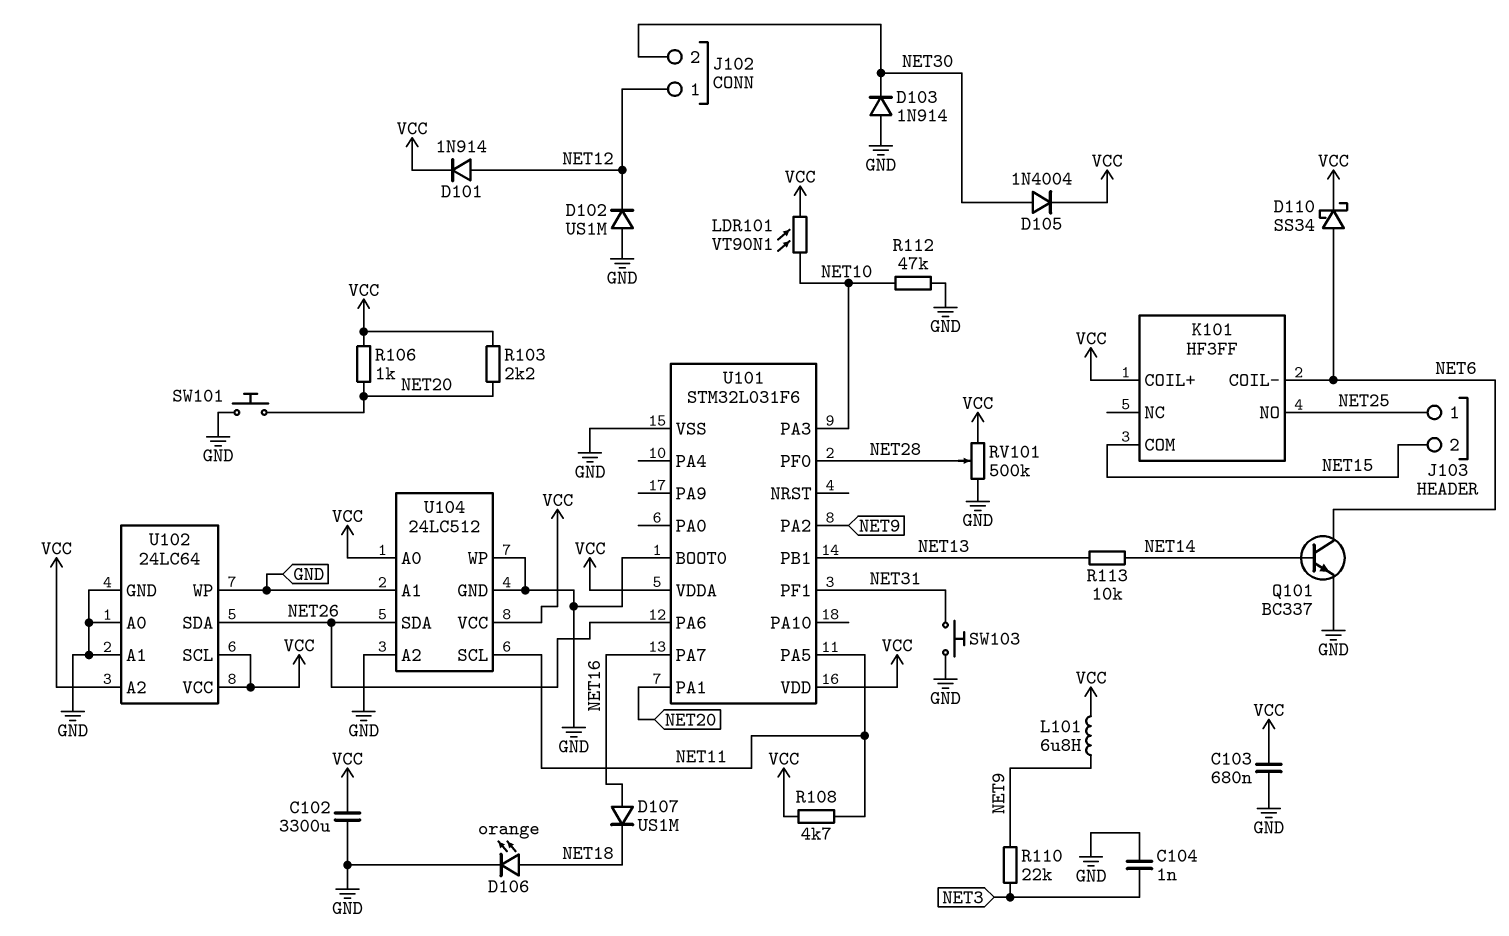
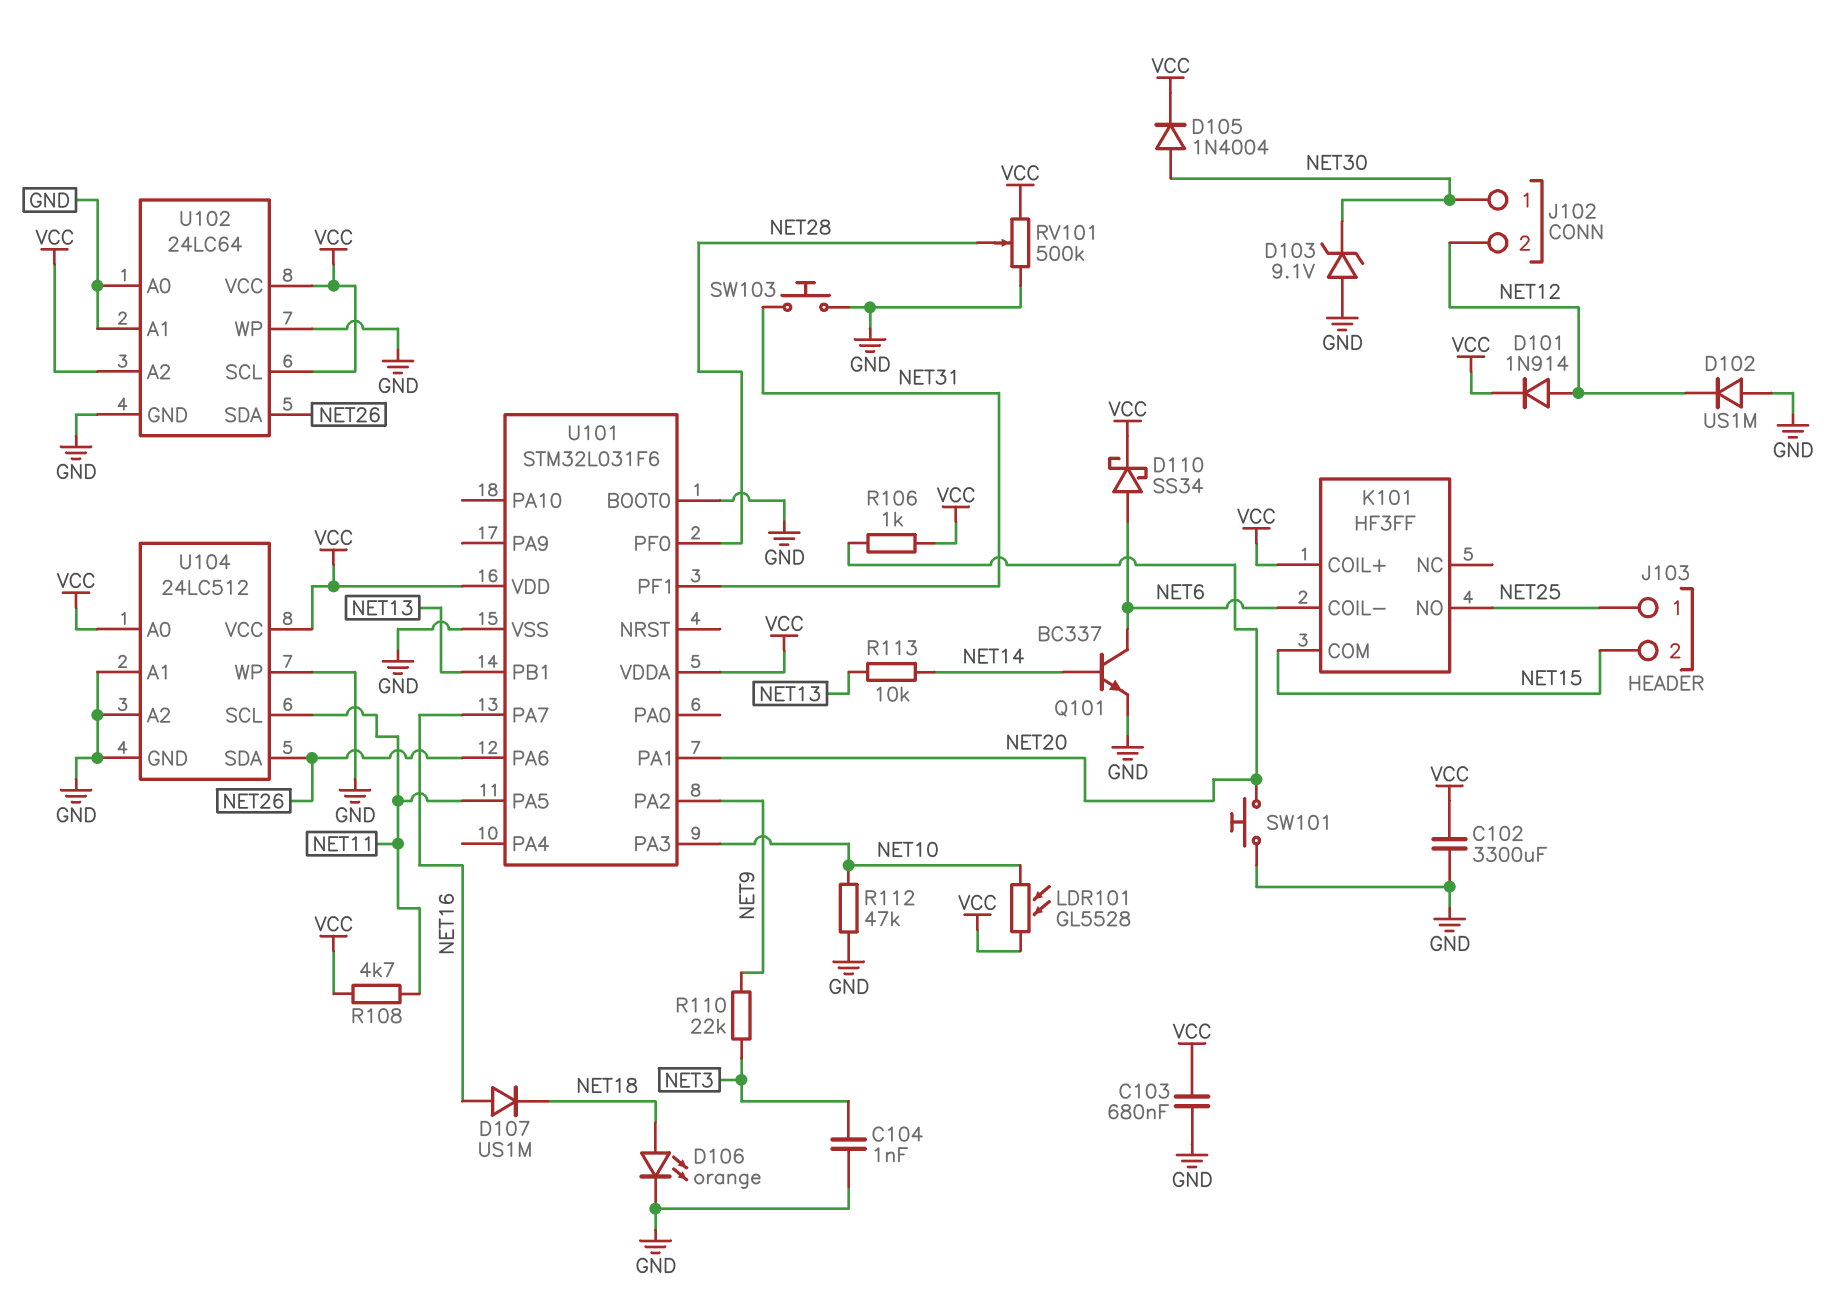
D103: diode 1N914 (A GND, K NET30) -> zener 9.1V (A GND, K NET30)
J102 pin 1: NET12 -> NET30
J102 pin 2: NET30 -> NET12
L101: 6.8uH (NET9, VCC) -> none
LDR101: VT90N1 (NET10, VCC) -> GL5528 (NET10, VCC)
R103: 2.2k (NET20, VCC) -> none

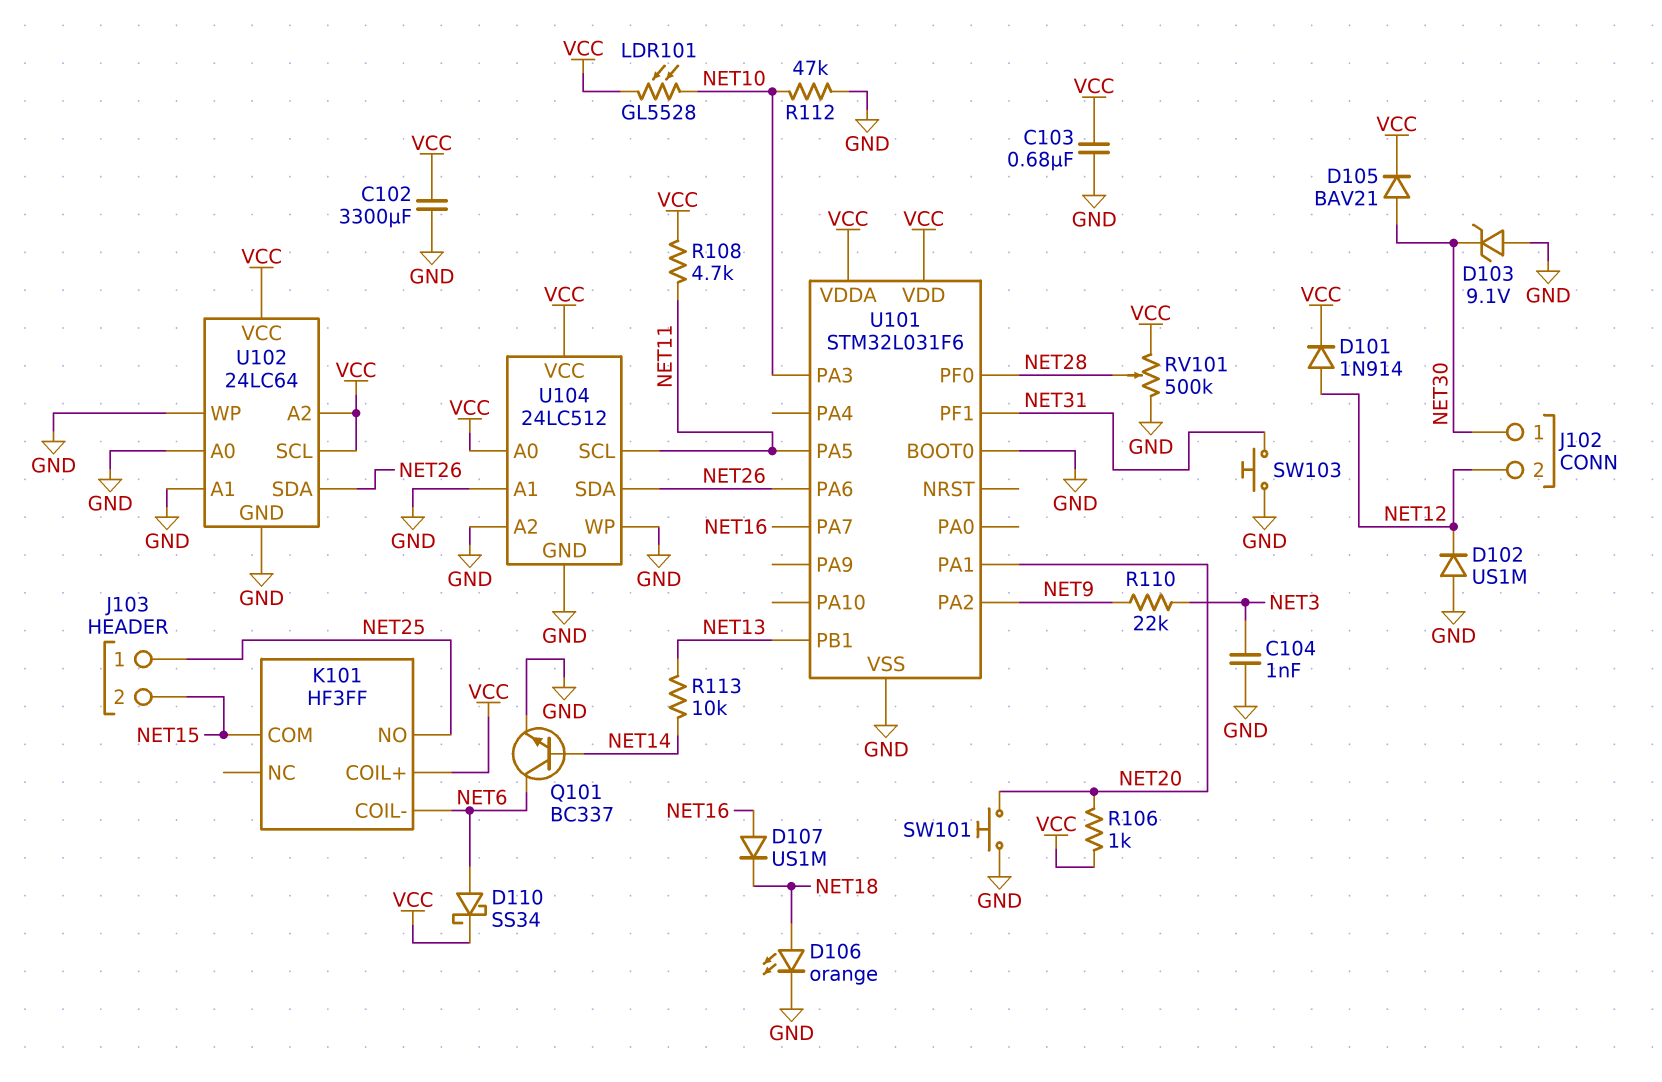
D105: diode 1N4004 (A NET30, K VCC) -> diode BAV21 (A NET30, K VCC)

